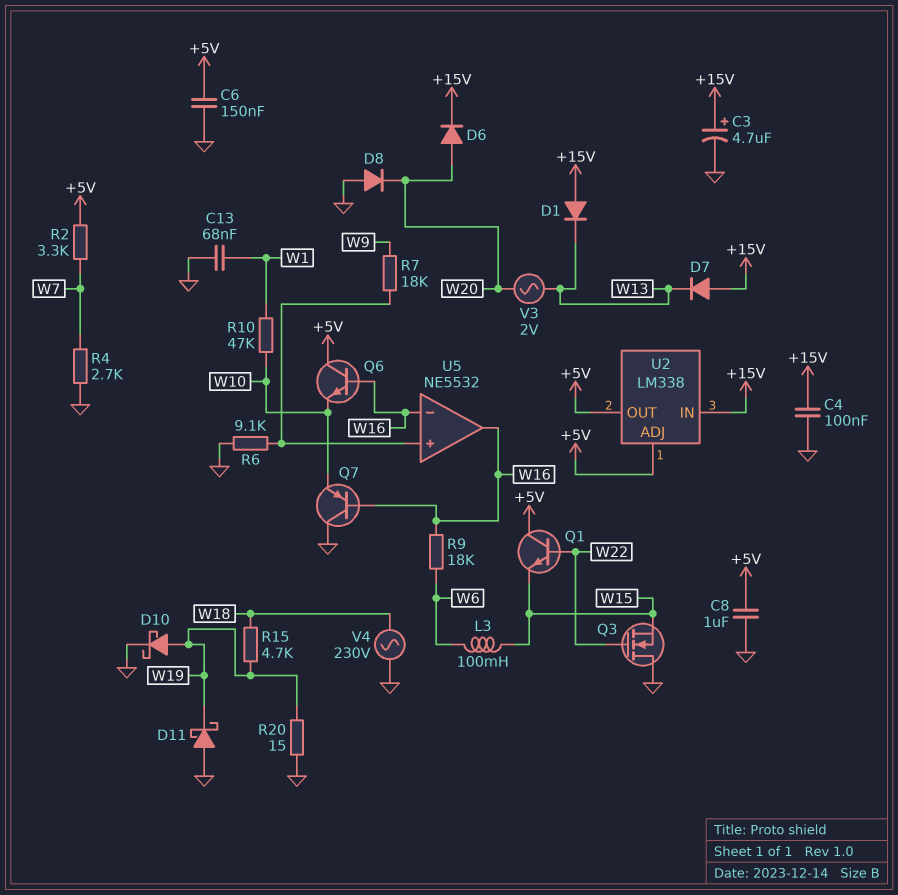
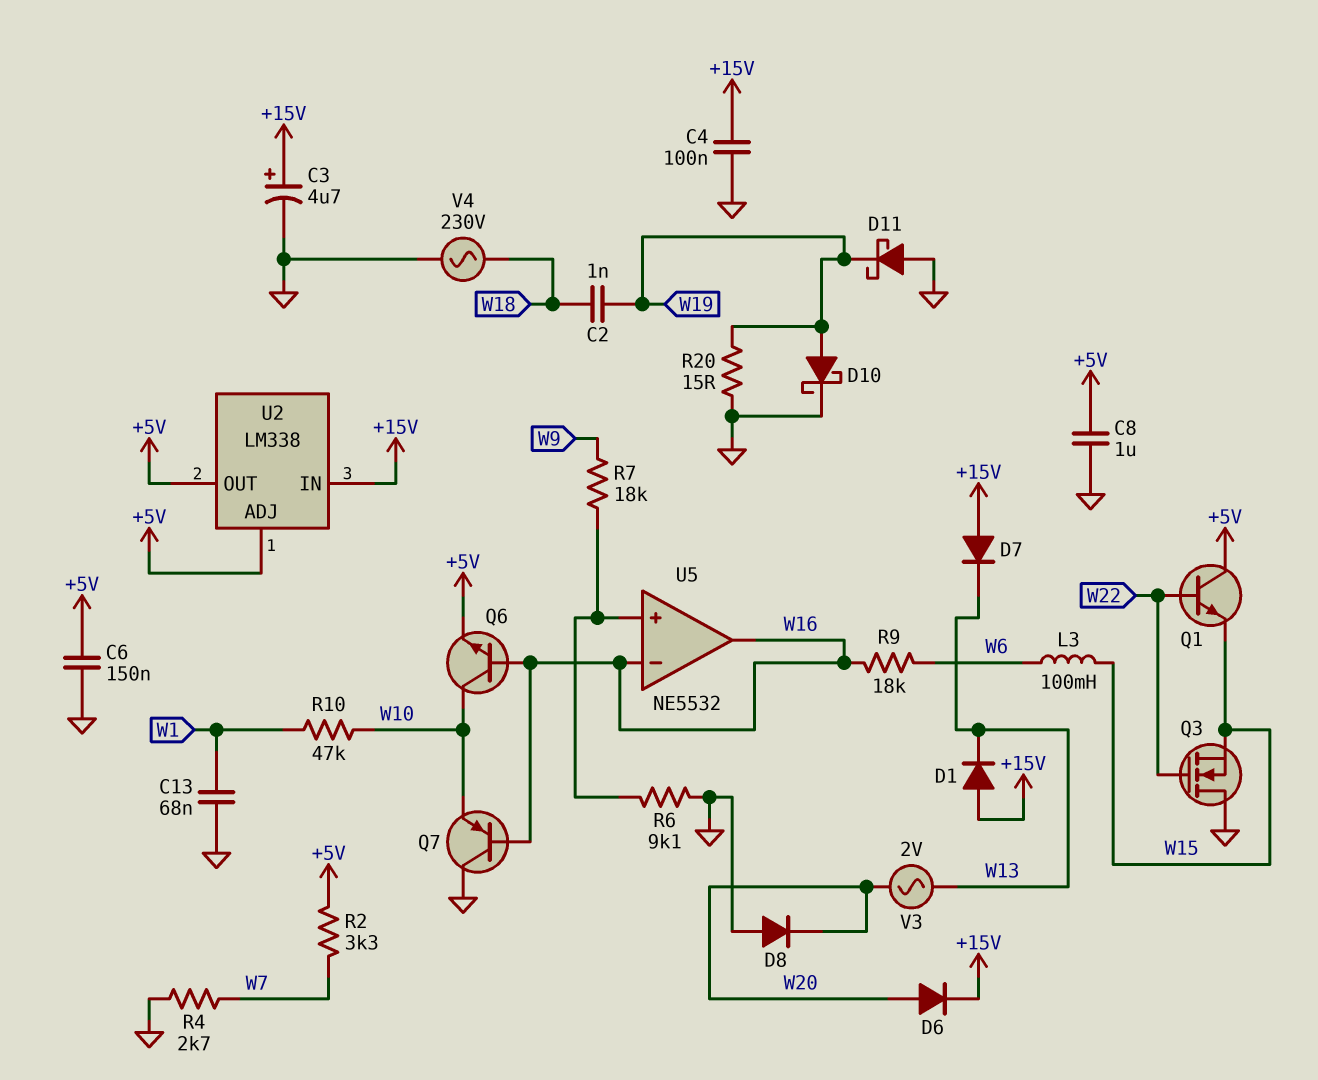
C2: none -> 1nF (W18, W19)
Q6: NPN (B W16, C +5V, E W10) -> NPN (B W16, C W10, E +5V)
R15: 4.7k (W18, W19) -> none

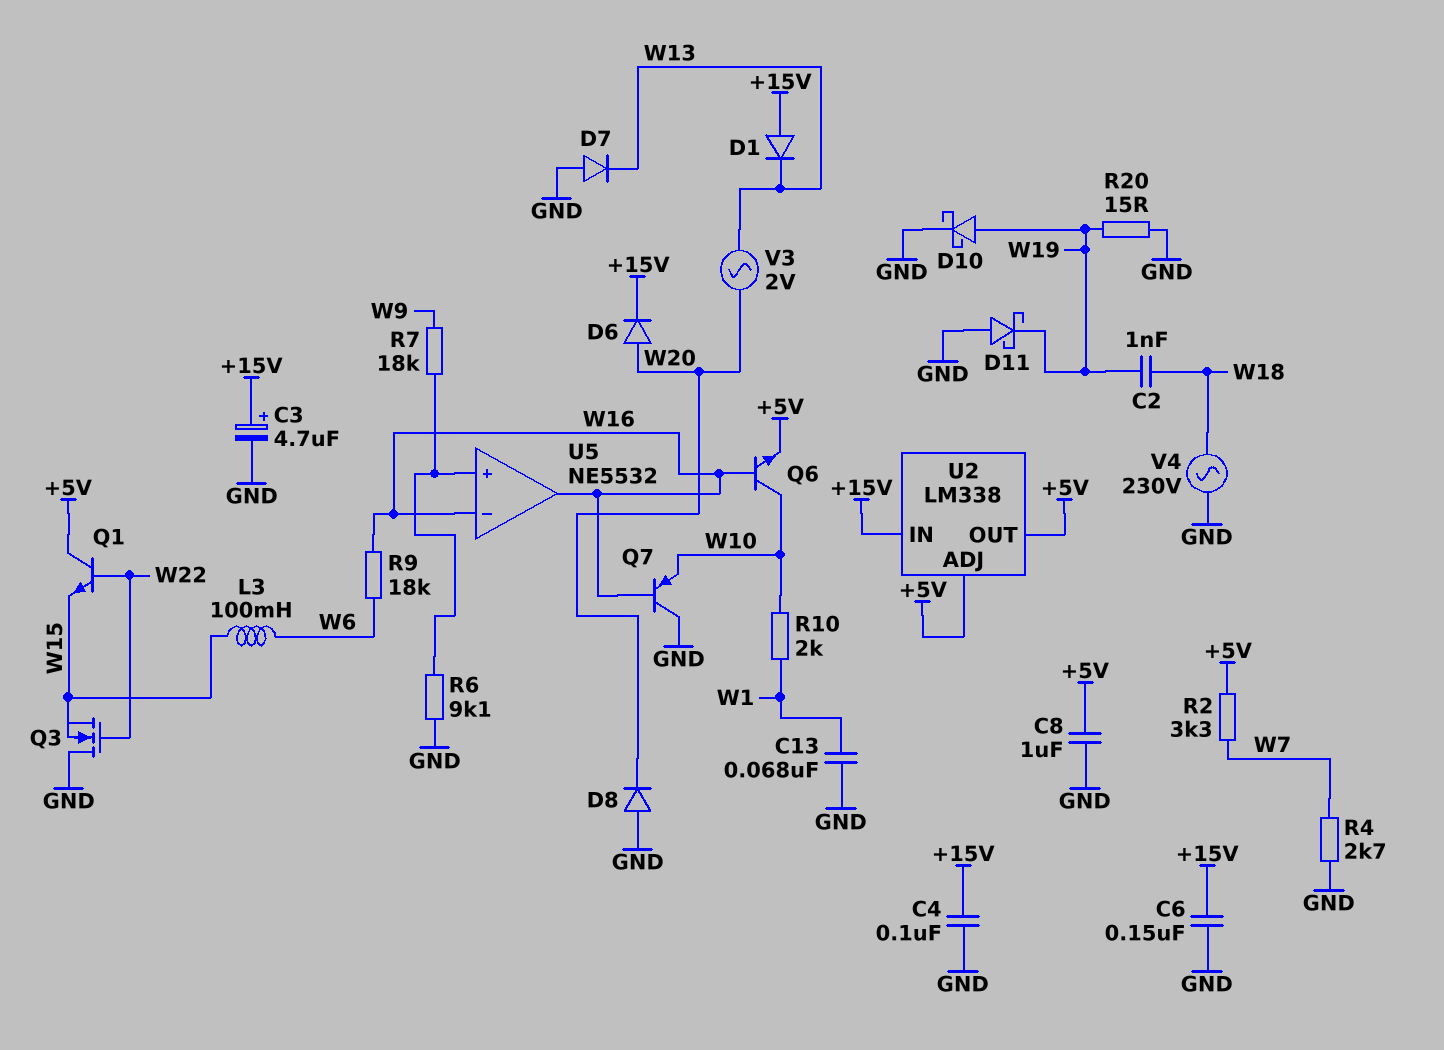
C6: 150nF (+5V, GND) -> 150nF (+15V, GND)
D7: diode (A +15V, K W13) -> diode (A GND, K W13)
R10: 47k (W1, W10) -> 2k (W1, W10)

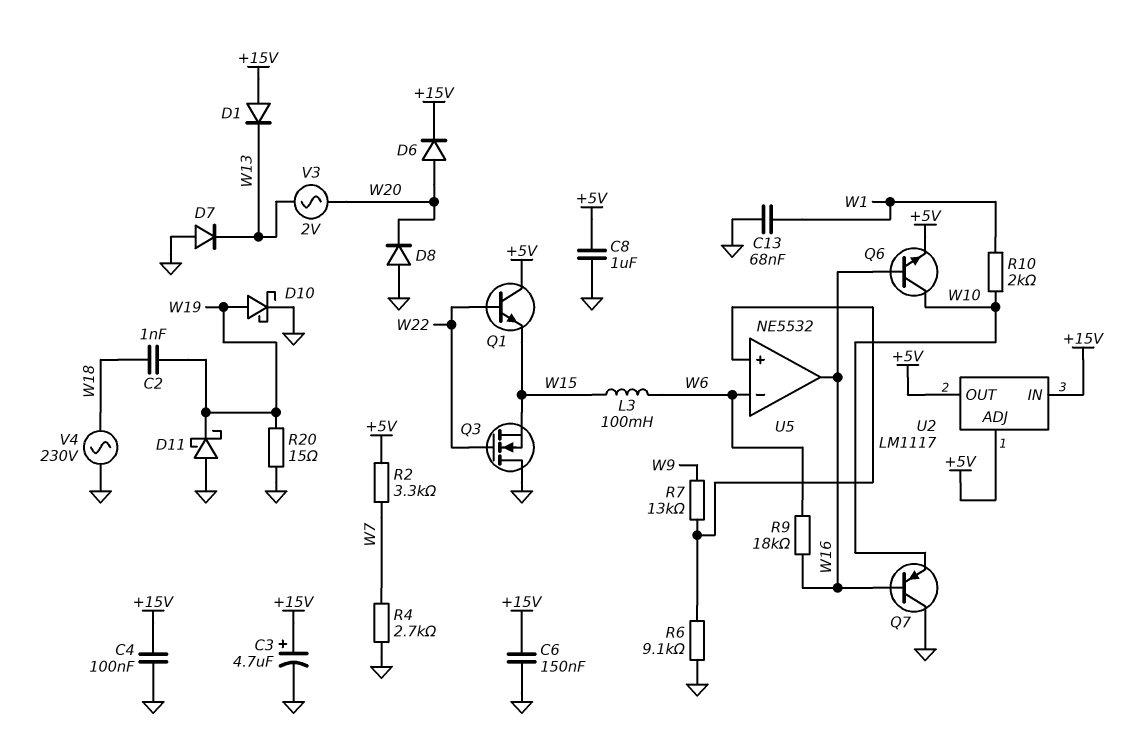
R7: 18k (U5/in+, W9) -> 13k (U5/in+, W9)
U2: LM338 -> LM1117
U5 pin in-: W16 -> W6

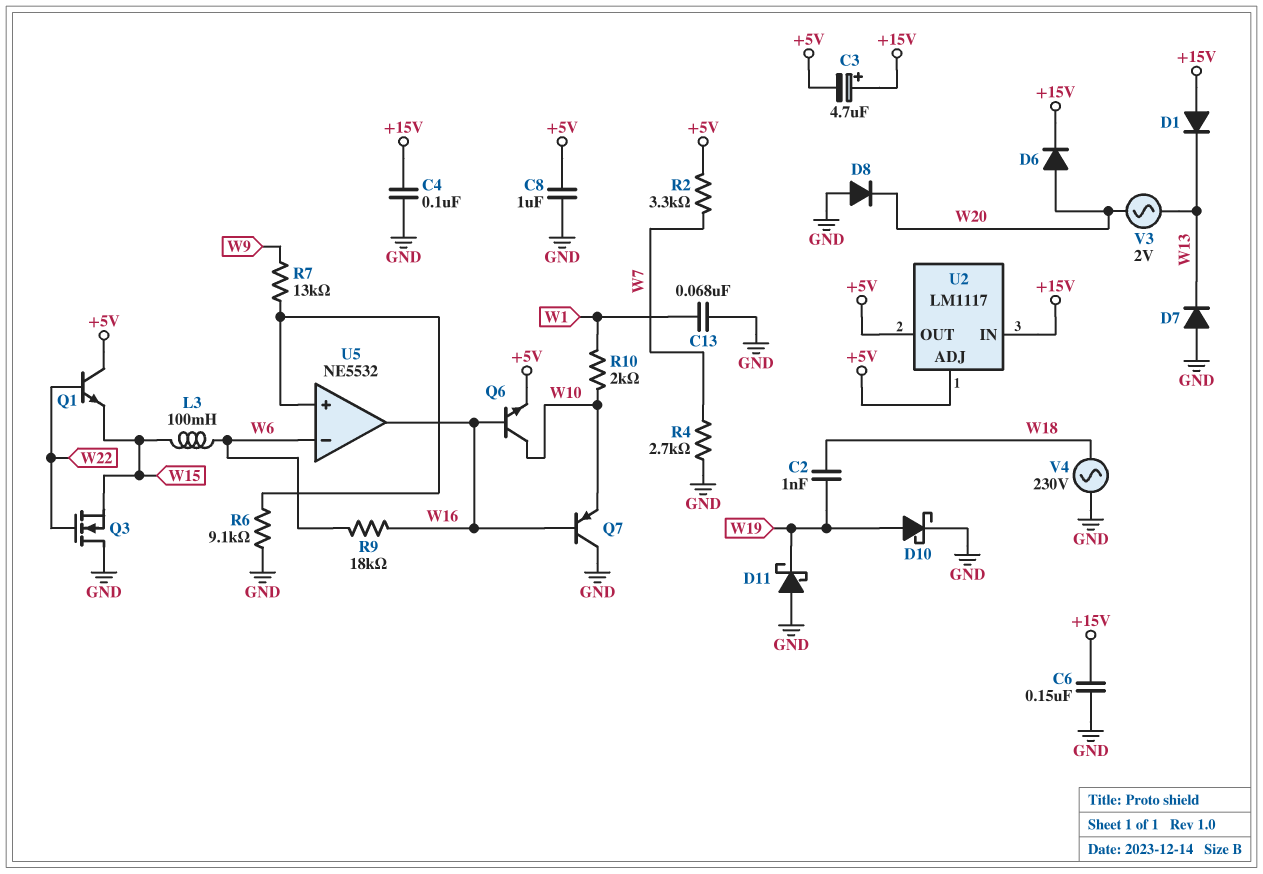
C3: 4.7uF (plus +15V, minus GND) -> 4.7uF (plus +15V, minus +5V)
R20: 15 (GND, W19) -> none

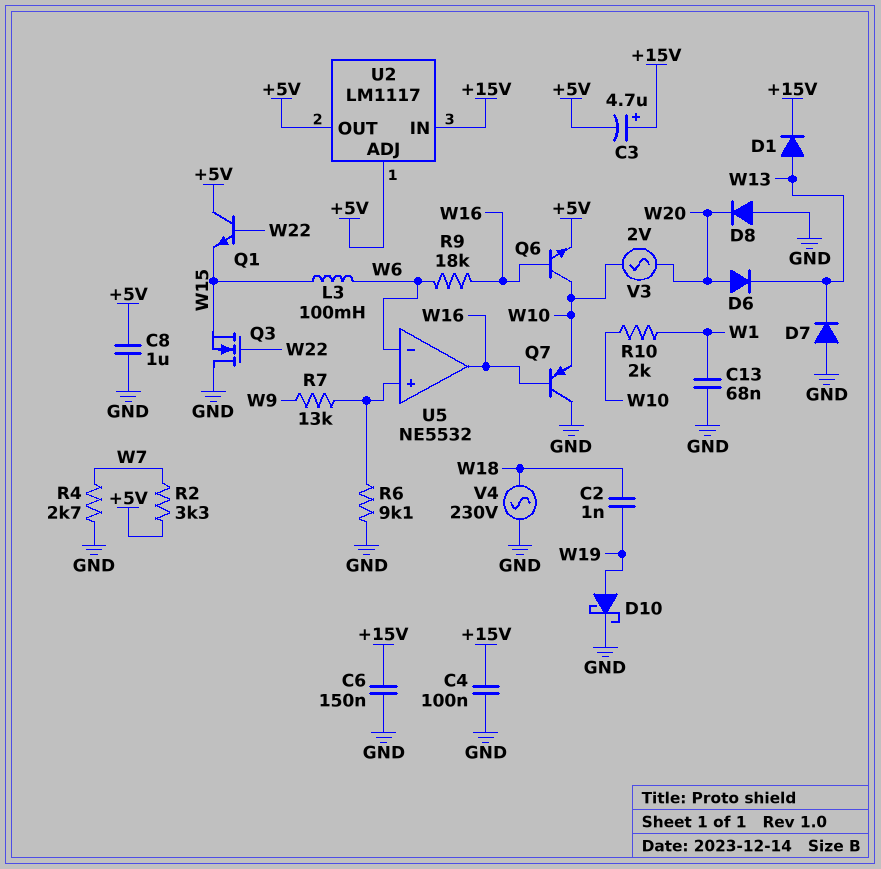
D1: diode (A +15V, K W13) -> diode (A W13, K +15V)
D6: diode (A W20, K +15V) -> diode (A W20, K W13)
D11: schottky (A GND, K W19) -> none
V3: AC 2V (W13, W20) -> AC 2V (W10, W20)

